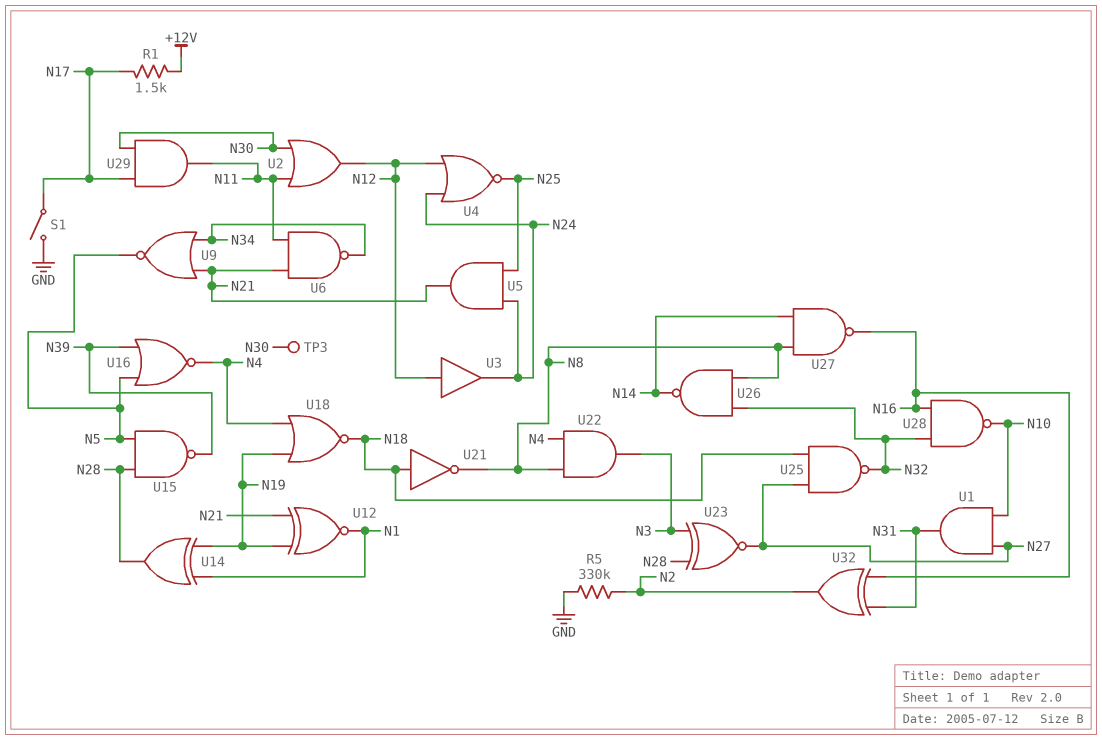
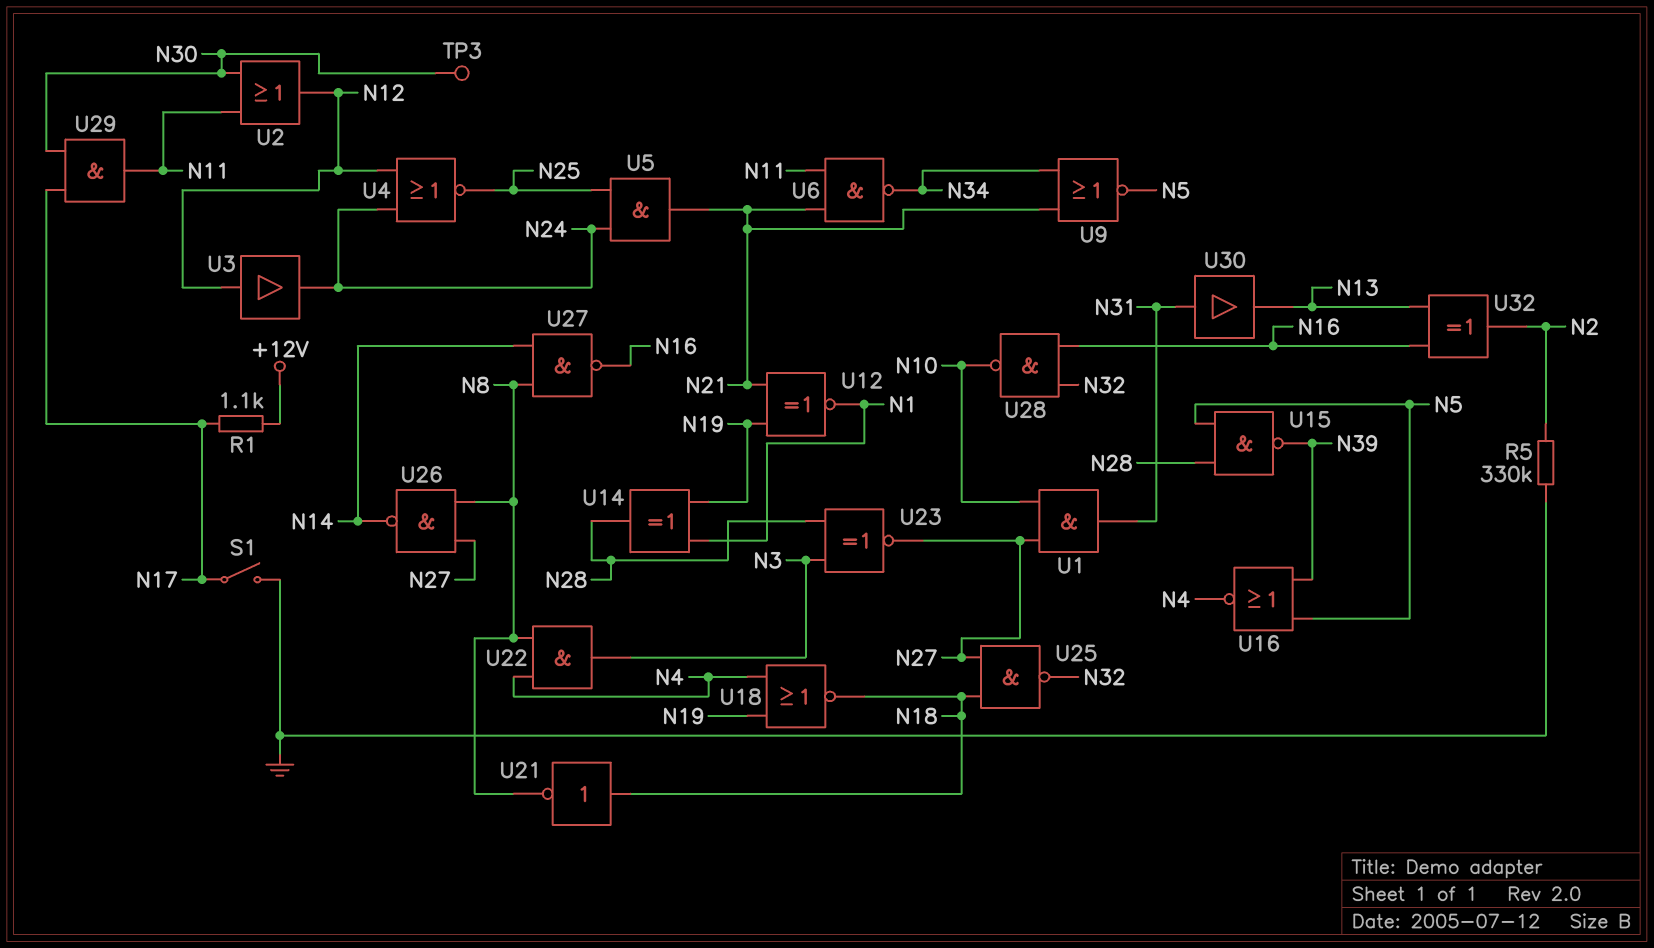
R1: 1.5k (+12V, N17) -> 1.1k (+12V, N17)
U26: NAND (in N8, in N32, out N14) -> NAND (in N8, in N27, out N14)
U30: none -> buffer (in N31, out N13)
U32: XOR (in N16, in N31, out N2) -> XOR (in N13, in N16, out N2)

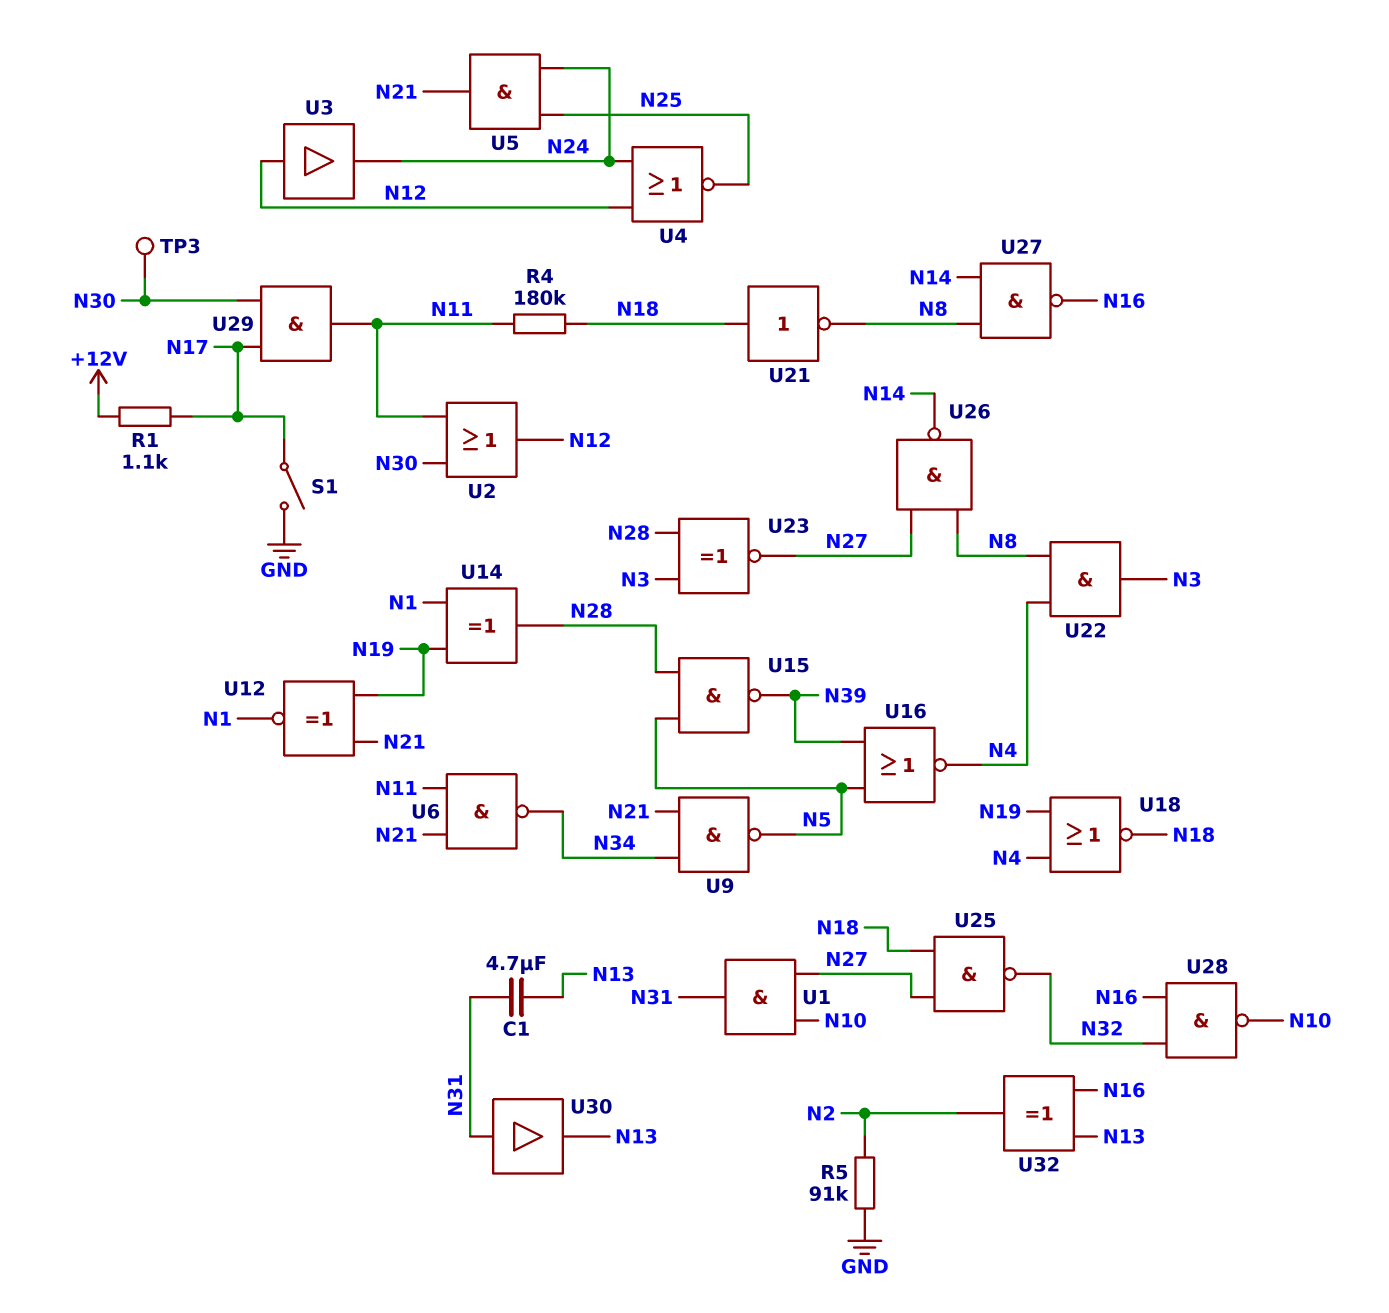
C1: none -> 4.7uF (N13, N31)
R4: none -> 180k (N11, N18)
R5: 330k (GND, N2) -> 91k (GND, N2)
U9: NOR (in N21, in N34, out N5) -> NAND (in N21, in N34, out N5)

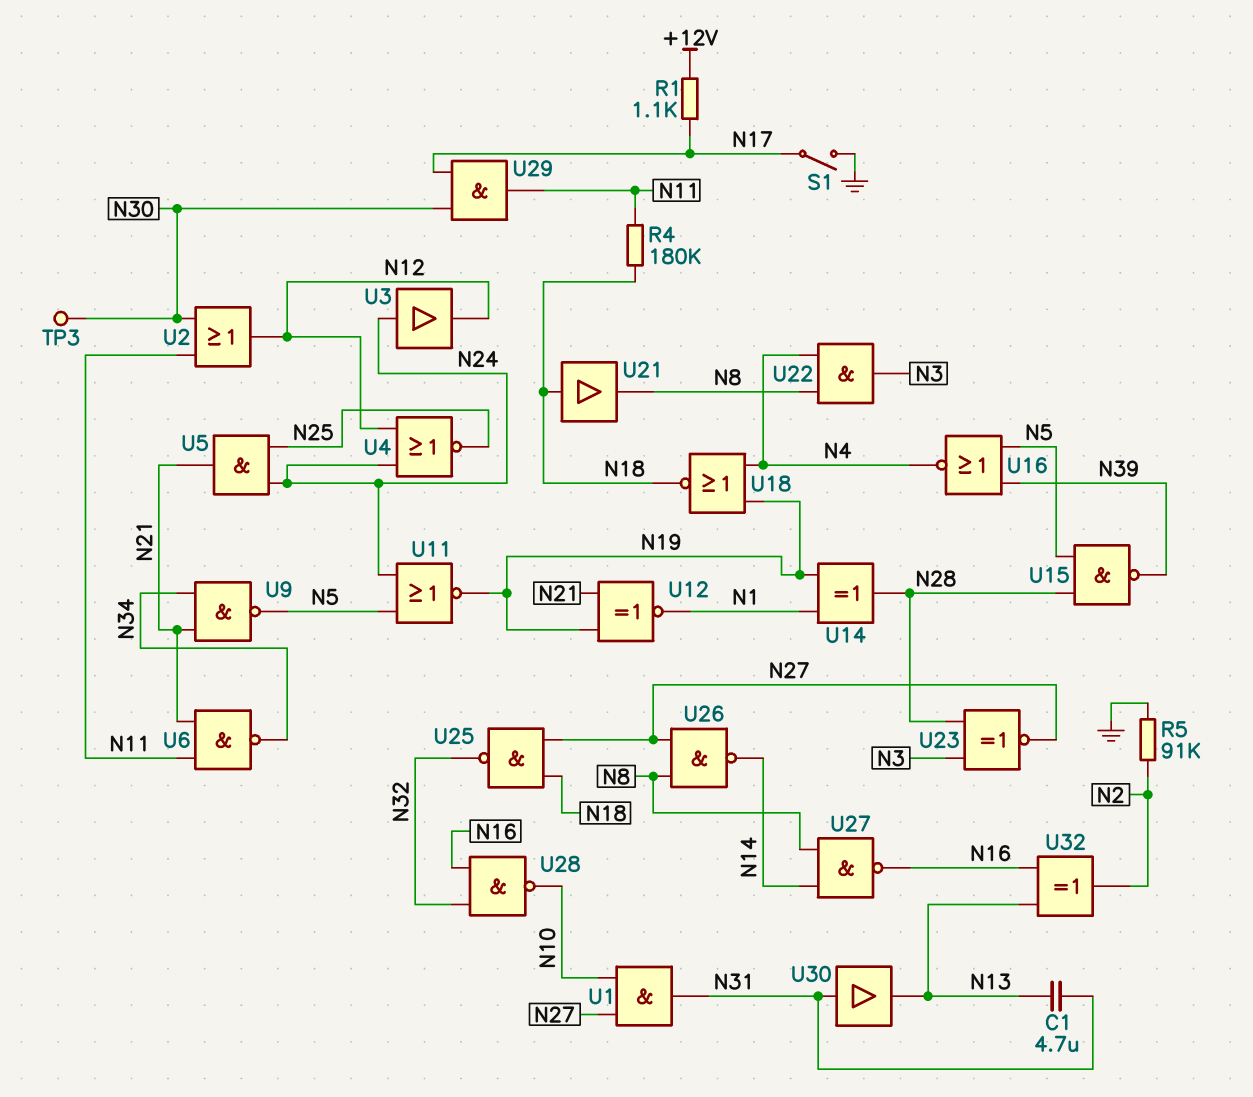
U3: buffer (in N12, out N24) -> buffer (in N24, out N12)
U11: none -> NOR (in N5, in N24, out N19)
U21: NOT (in N18, out N8) -> buffer (in N18, out N8)

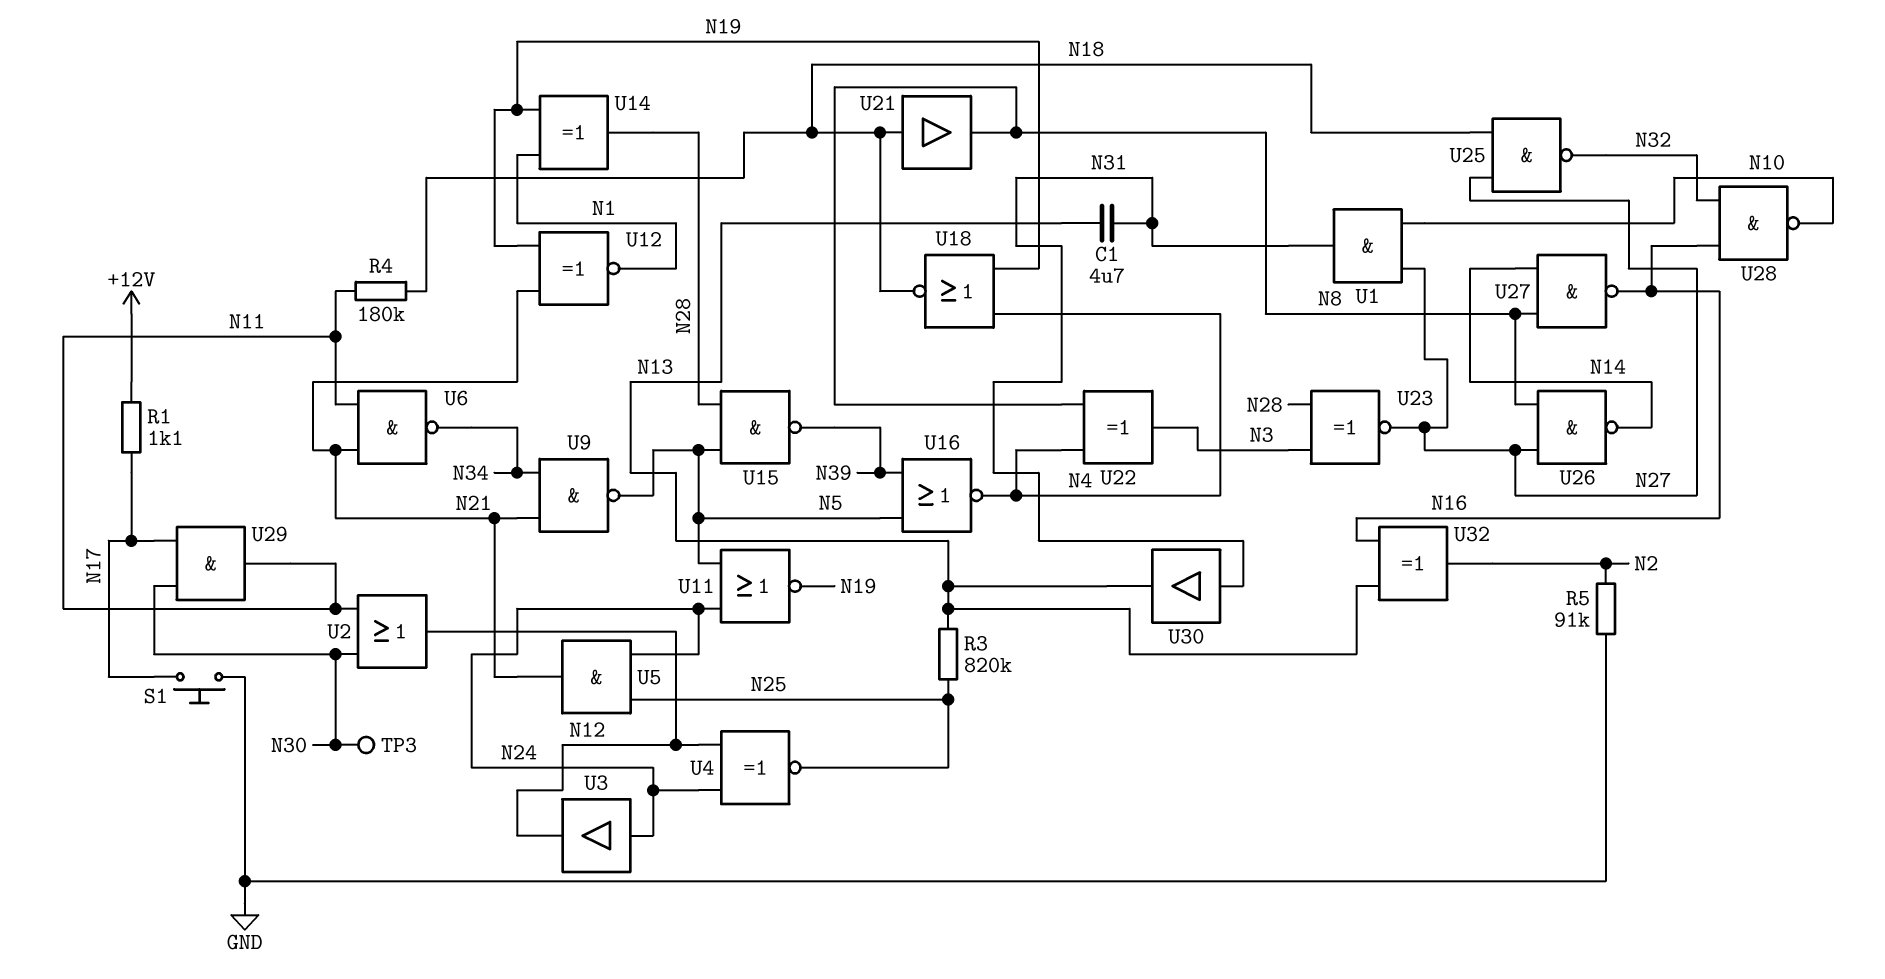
R3: none -> 820k (N13, N25)
S1: switch (GND, N17) -> button (GND, N17)
U4: NOR (in N12, in N24, out N25) -> XNOR (in N12, in N24, out N25)
U22: AND (in N4, in N8, out N3) -> XOR (in N4, in N8, out N3)

